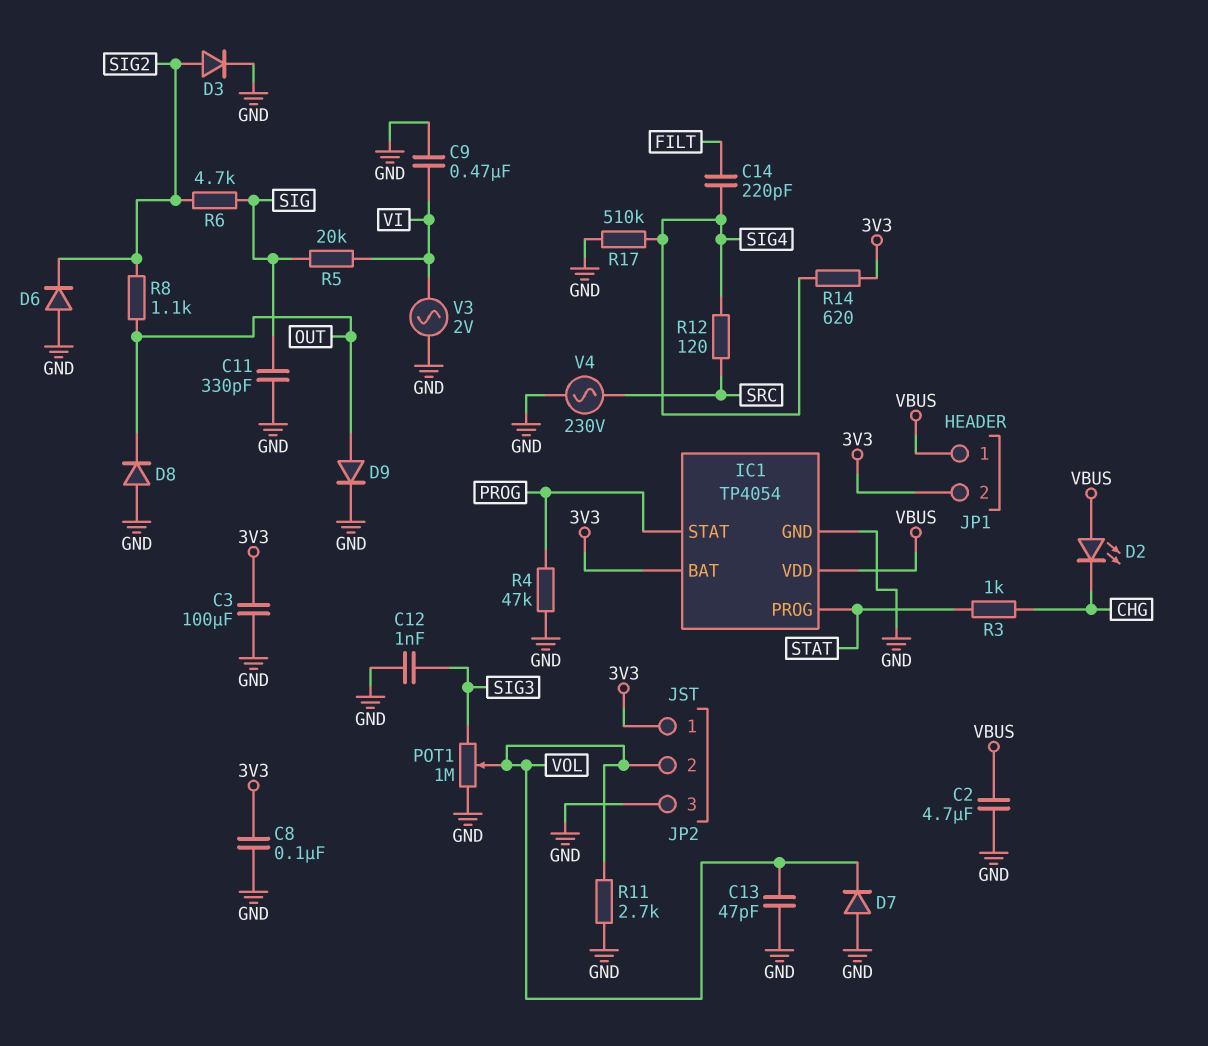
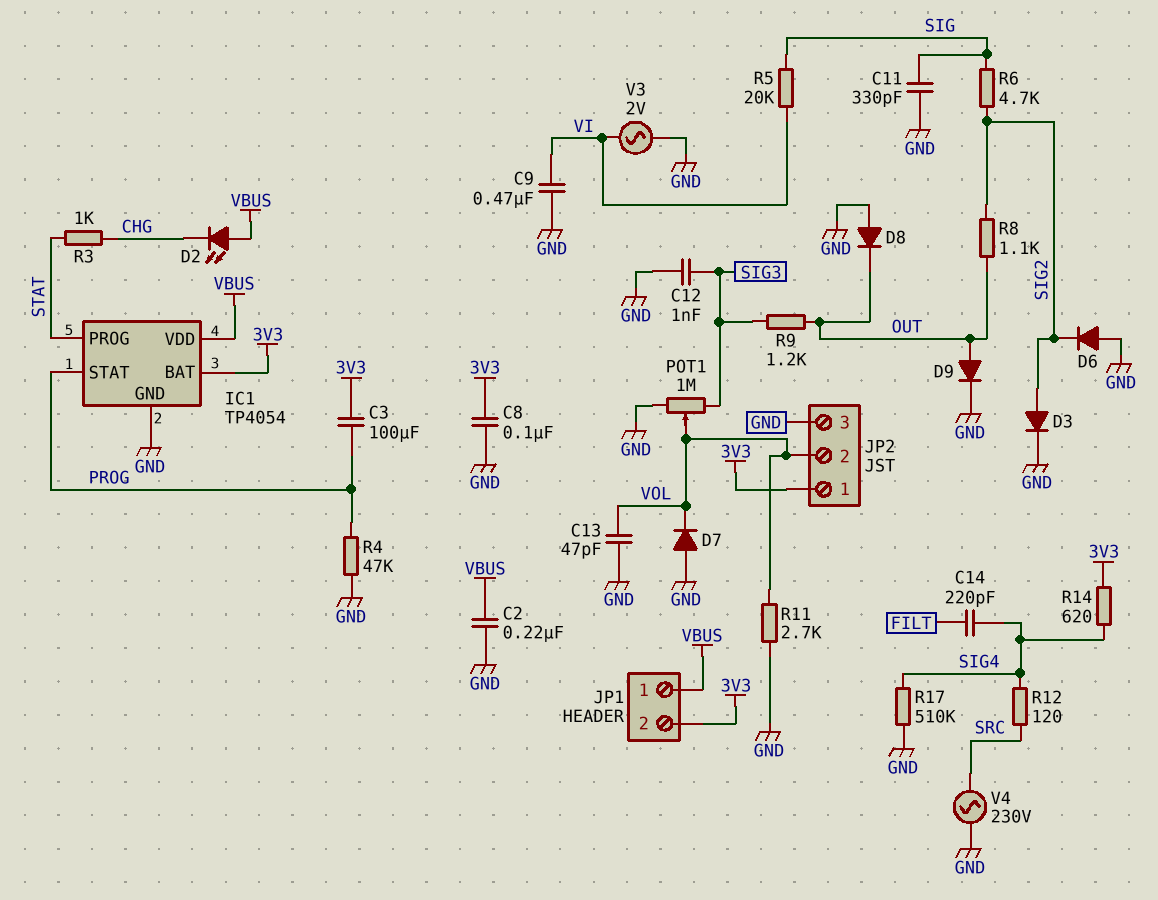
C2: 4.7uF (GND, VBUS) -> 220nF (GND, VBUS)
C3: 100uF (3V3, GND) -> 100uF (3V3, PROG)
R9: none -> 1.2k (OUT, SIG3)

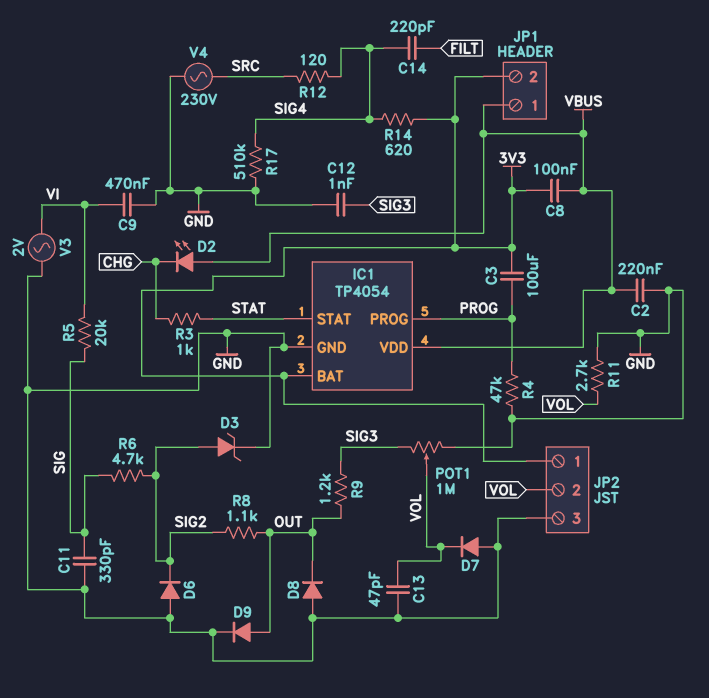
C8: 100nF (3V3, GND) -> 100nF (3V3, VBUS)
D3: diode (A SIG2, K GND) -> zener (A SIG2, K GND)
IC1 pin PROG: STAT -> PROG
IC1 pin STAT: PROG -> STAT

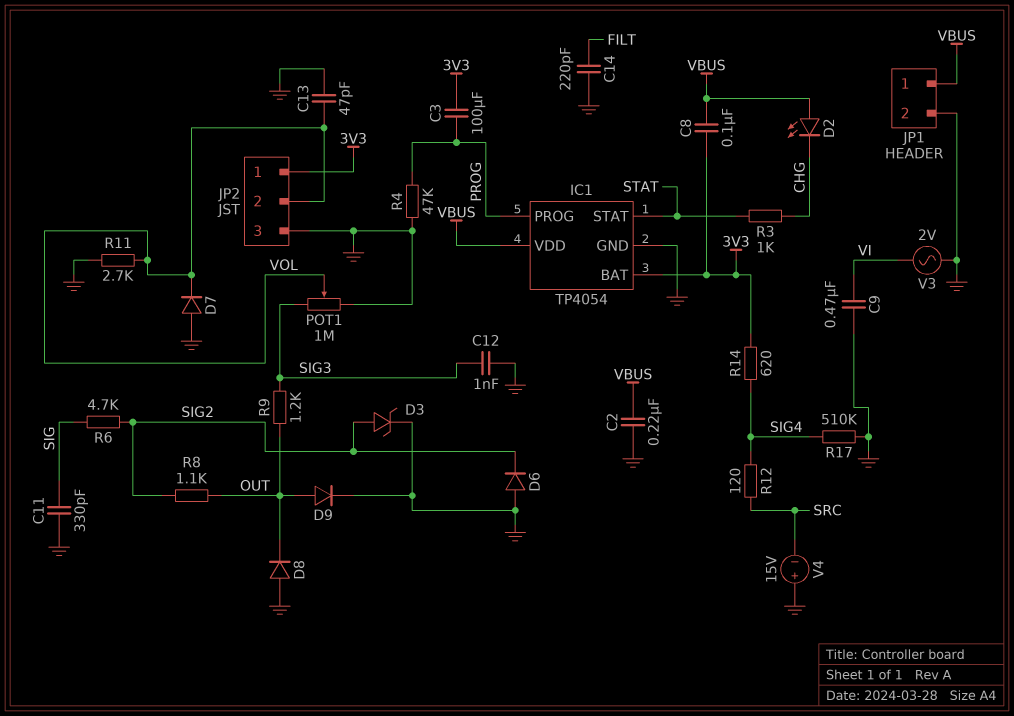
C14: 220pF (FILT, SIG4) -> 220pF (FILT, GND)
JP1 pin 2: 3V3 -> GND
R5: 20k (SIG, VI) -> none
V4: AC 230V (GND, SRC) -> 15V (plus GND, minus SRC)

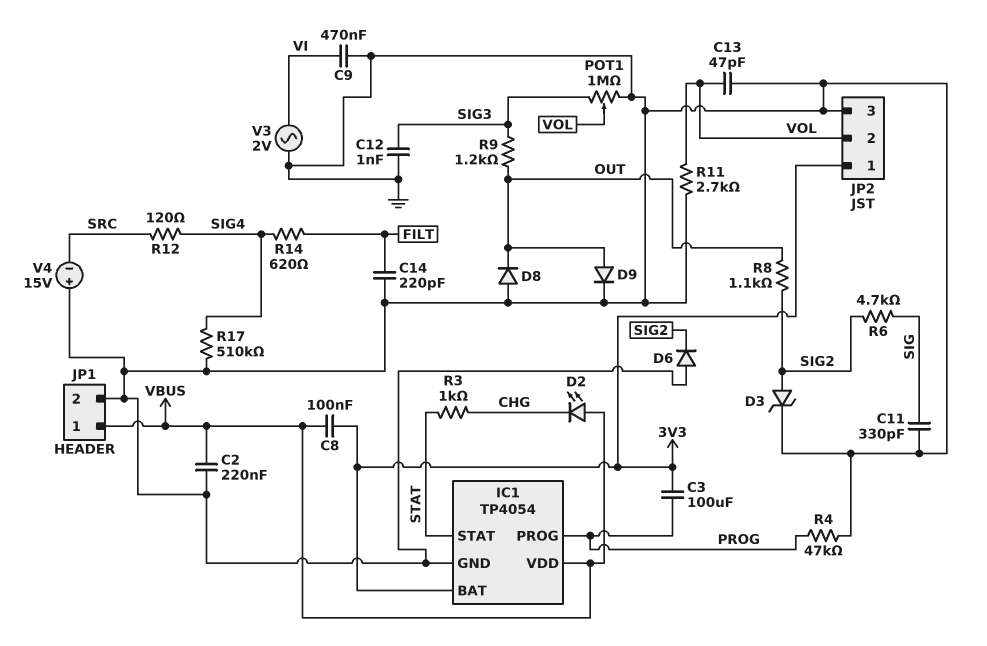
D7: diode (A GND, K VOL) -> none
R14: 620 (3V3, SIG4) -> 620 (FILT, SIG4)

